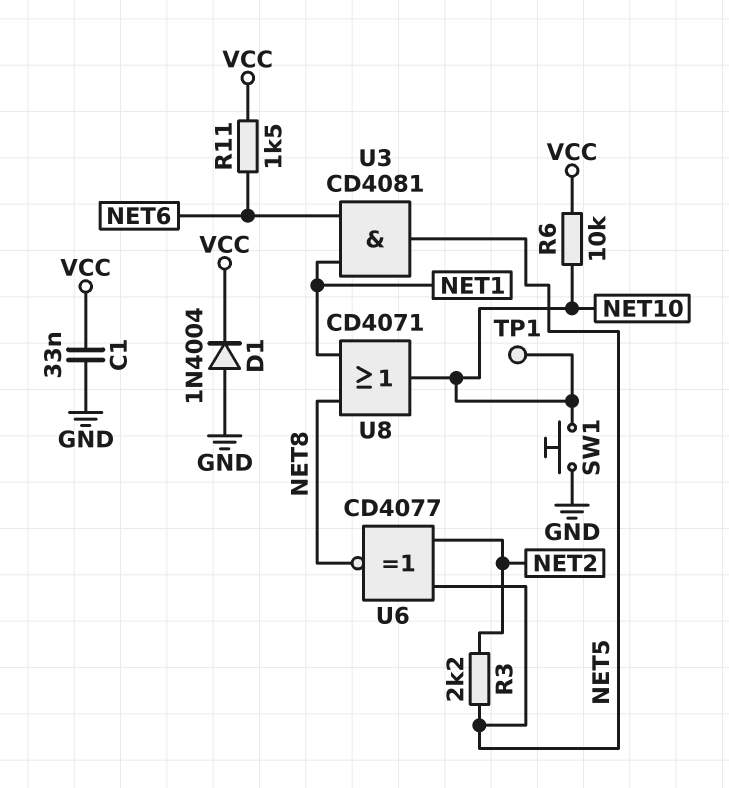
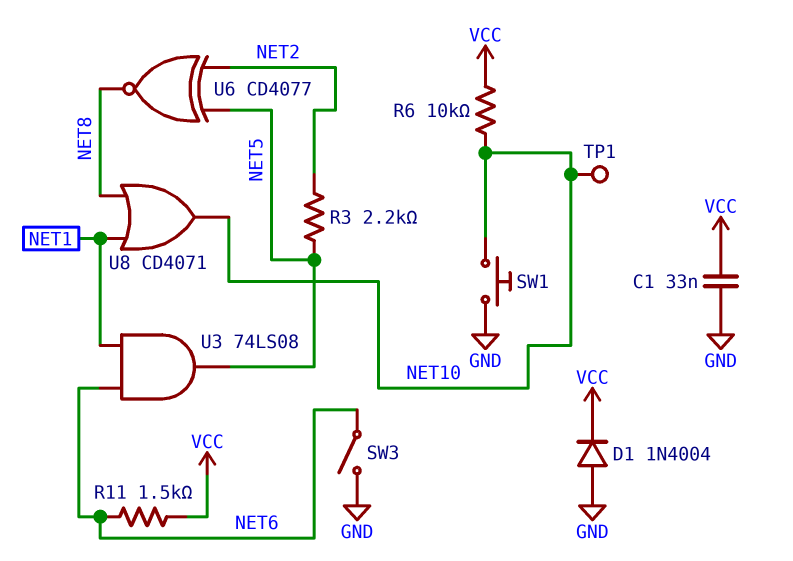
SW3: none -> switch (GND, NET6)
U3: AND CD4081 (in NET1, in NET6, out NET5) -> AND 74LS08 (in NET1, in NET6, out NET5)

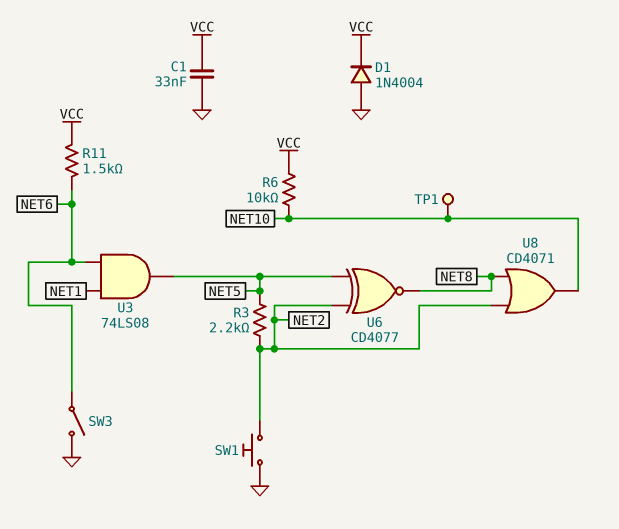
SW1: button (GND, NET10) -> button (GND, NET2)
U8: OR CD4071 (in NET1, in NET8, out NET10) -> OR CD4071 (in NET2, in NET8, out NET10)

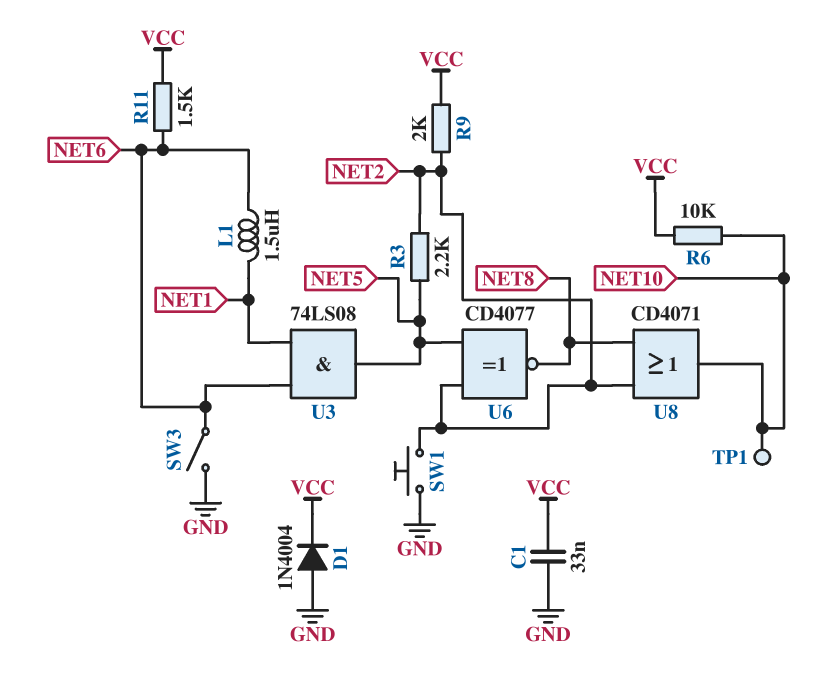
L1: none -> 1.5uH (NET1, NET6)
R9: none -> 2k (NET2, VCC)

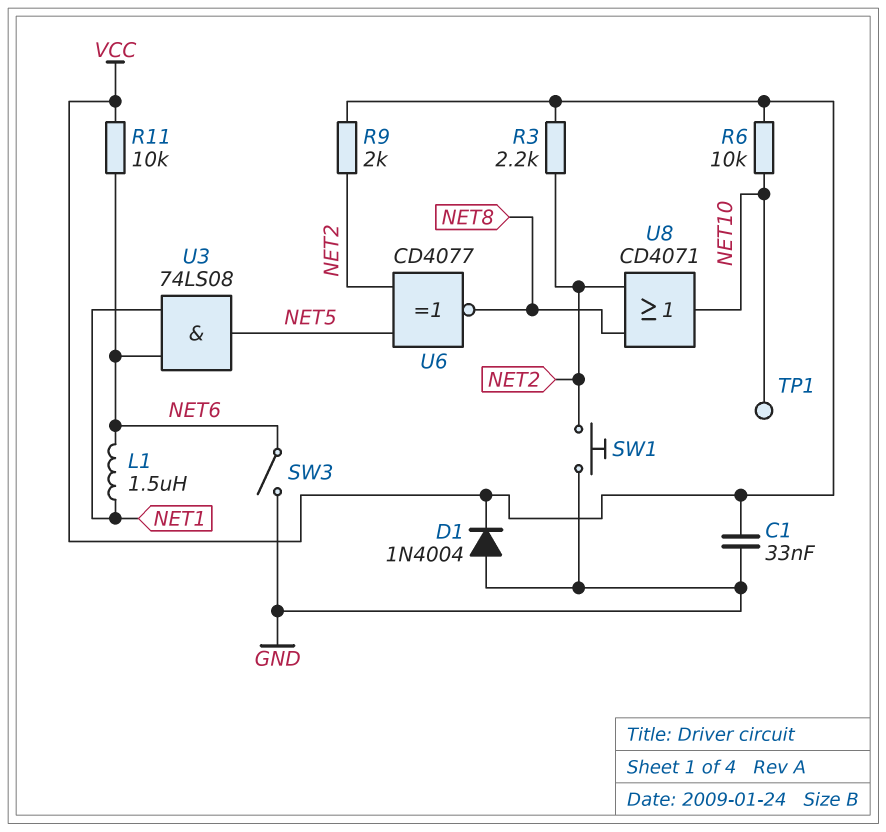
R3: 2.2k (NET2, NET5) -> 2.2k (NET2, VCC)
R11: 1.5k (NET6, VCC) -> 10k (NET6, VCC)

